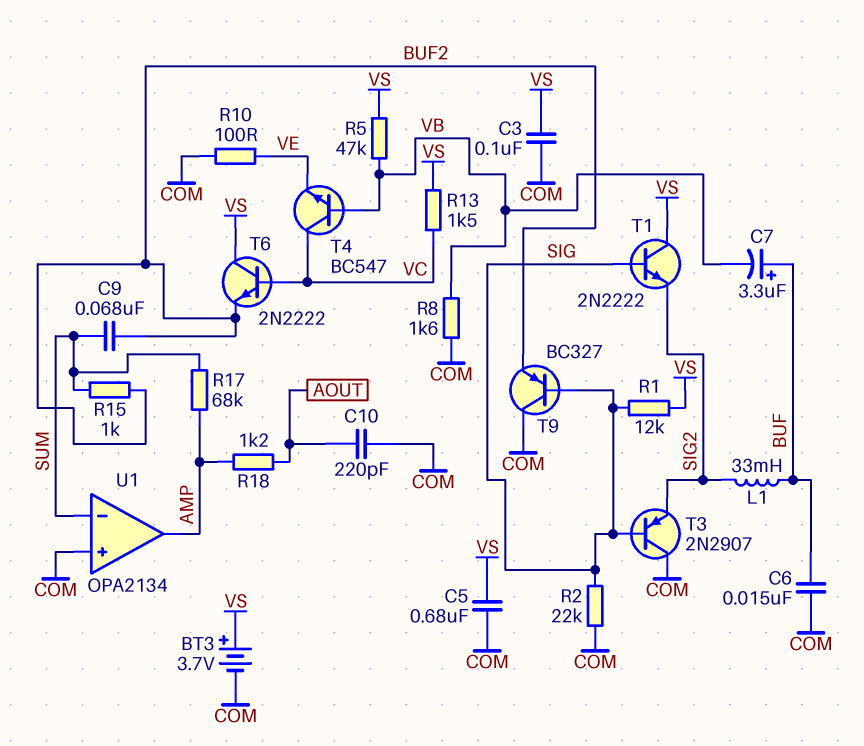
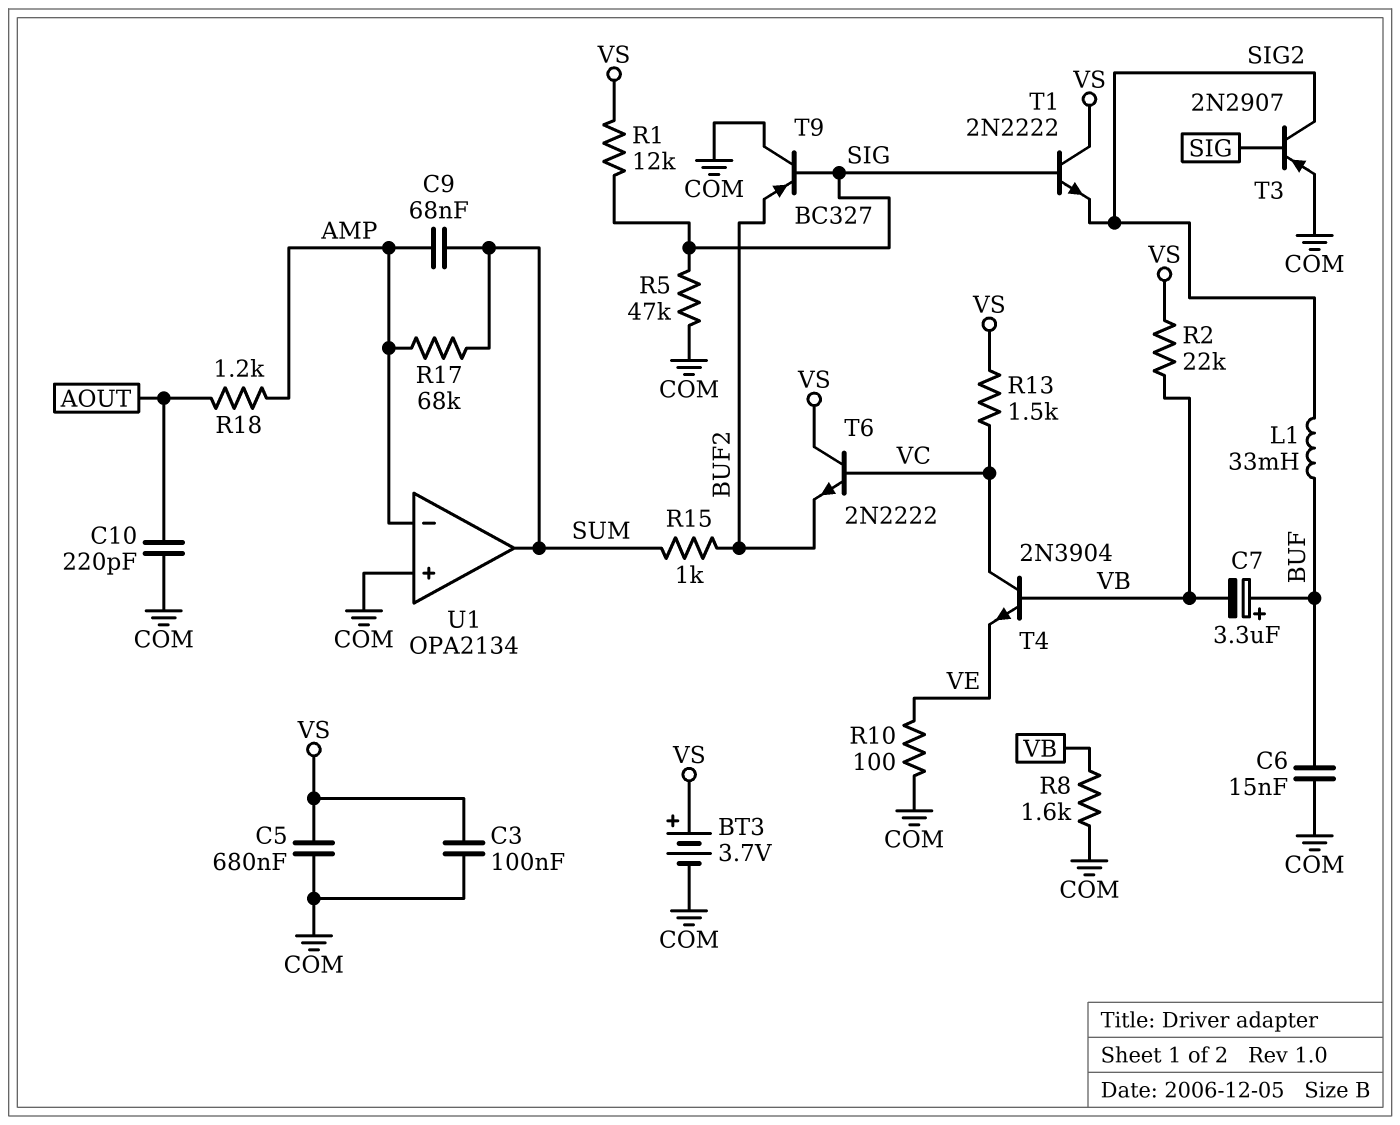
C9: 68nF (BUF2, SUM) -> 68nF (AMP, SUM)
R2: 22k (COM, SIG) -> 22k (VB, VS)
R5: 47k (VB, VS) -> 47k (COM, SIG)
T3: PNP 2N2907 (B SIG, C COM, E SIG2) -> PNP 2N2907 (B SIG, C SIG2, E COM)
T4: NPN BC547 (B VB, C VC, E VE) -> NPN 2N3904 (B VB, C VC, E VE)
U1 pin in-: SUM -> AMP
U1 pin out: AMP -> SUM

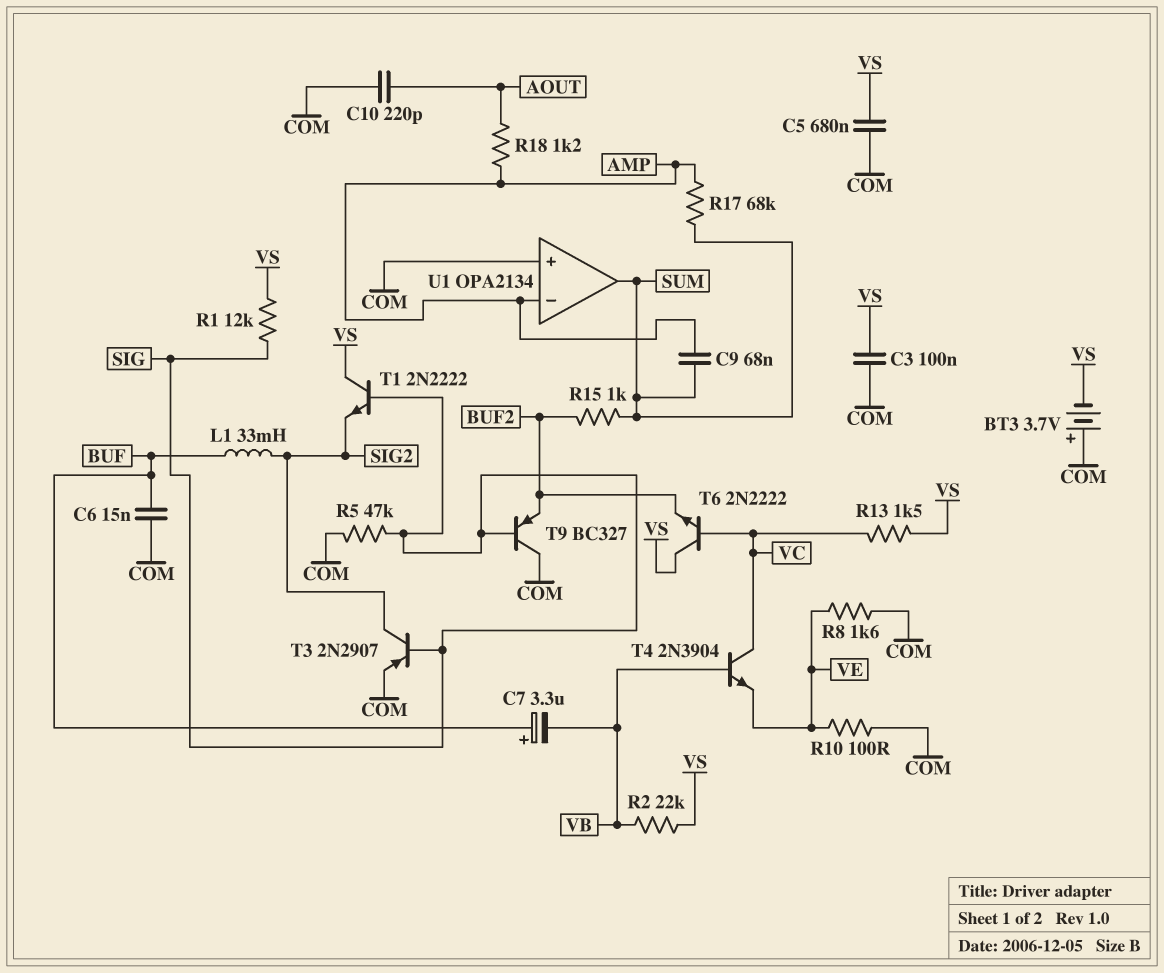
BT3: 3.7V (plus VS, minus COM) -> 3.7V (plus COM, minus VS)
R8: 1.6k (COM, VB) -> 1.6k (COM, VE)

